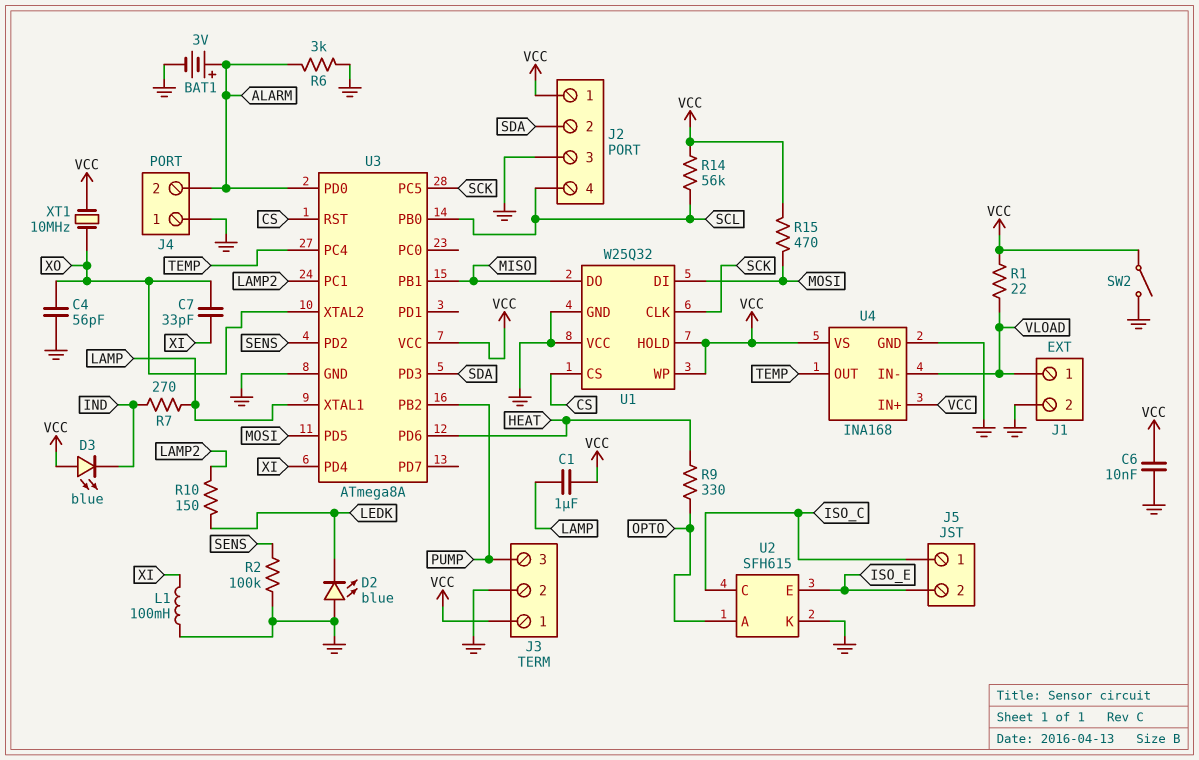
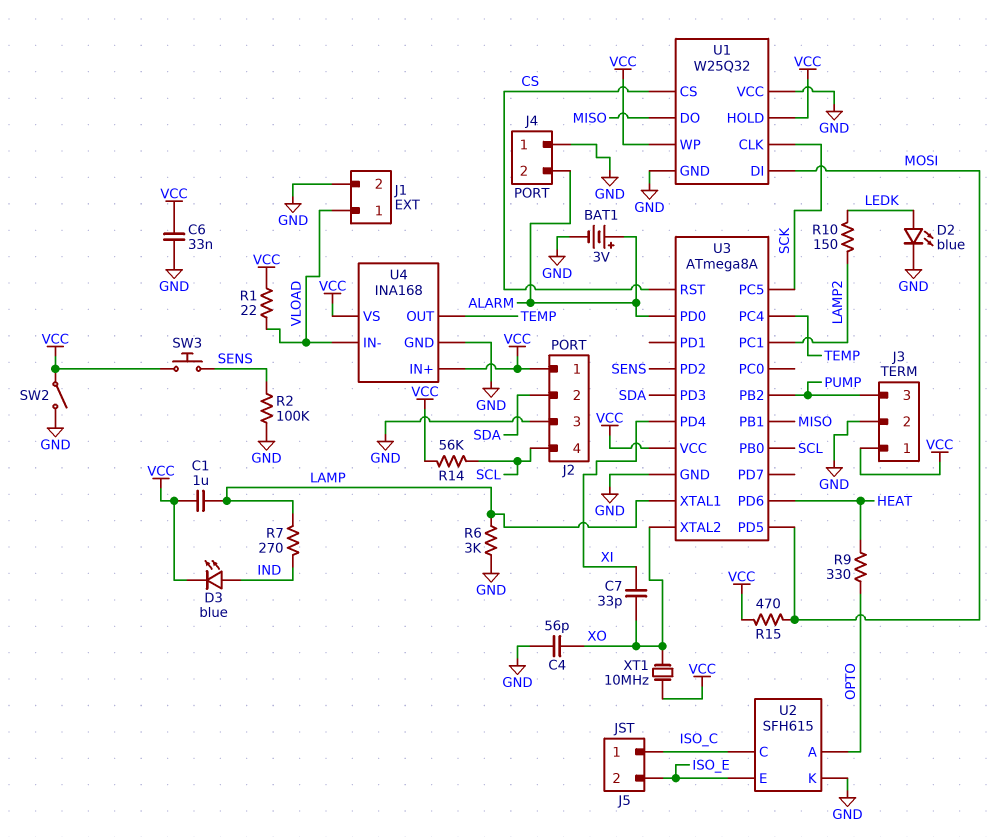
C6: 10nF (GND, VCC) -> 33nF (GND, VCC)
D2: LED blue (A GND, K LEDK) -> LED blue (A LEDK, K GND)
D3: LED blue (A VCC, K IND) -> LED blue (A IND, K VCC)
L1: 100mH (GND, XI) -> none
R6: 3k (ALARM, GND) -> 3k (GND, LAMP)
SW3: none -> button (SENS, VCC)

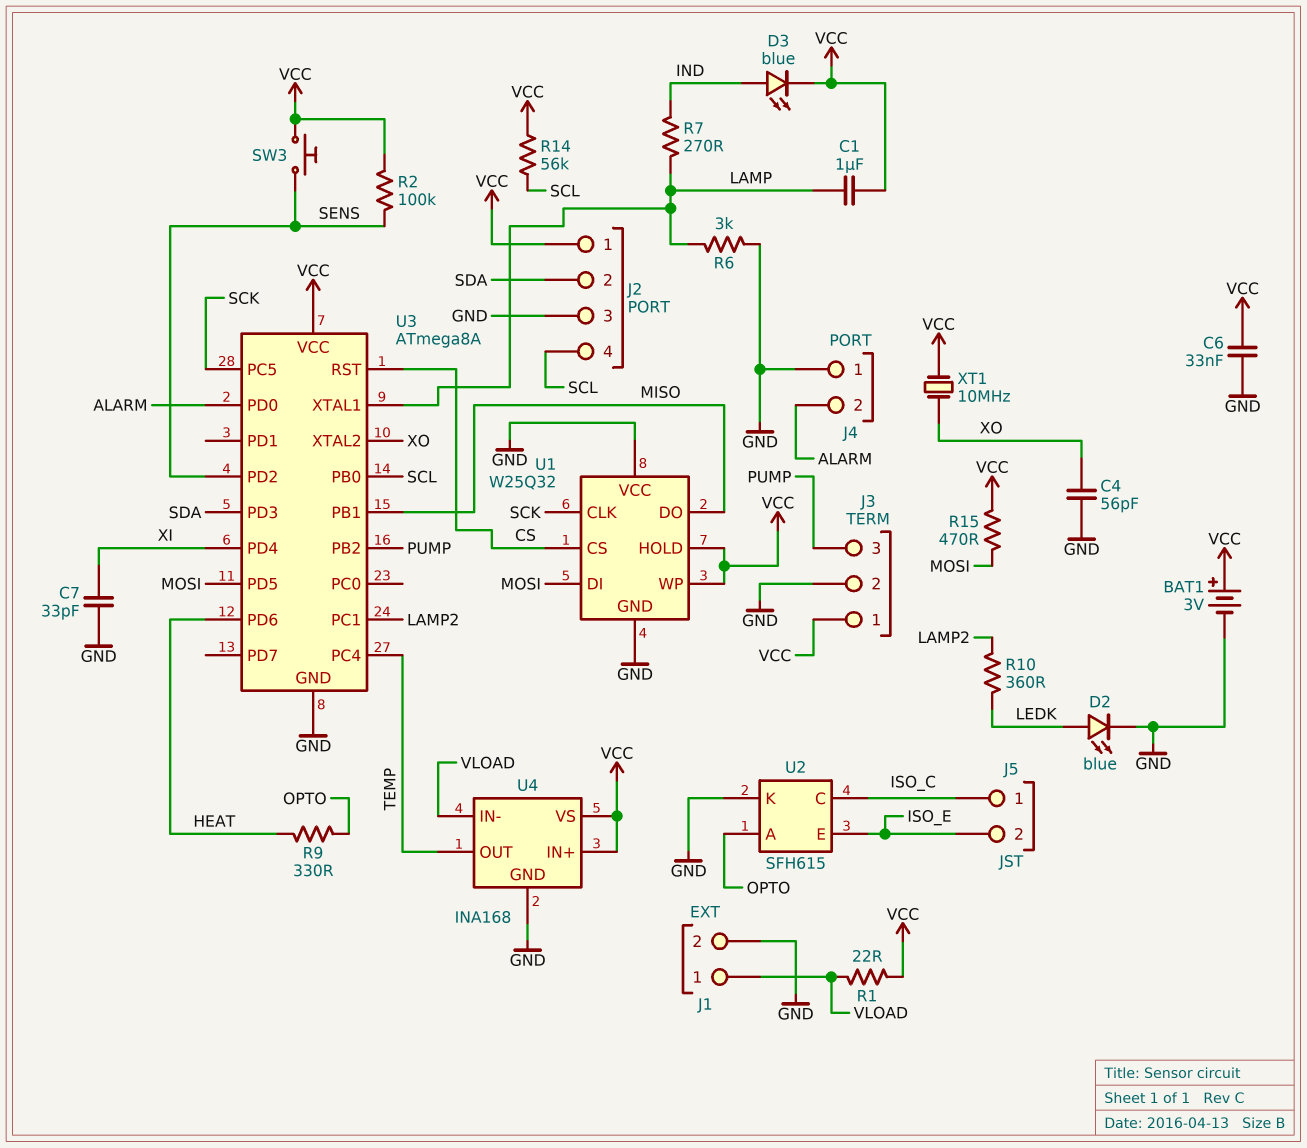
BAT1: 3V (plus ALARM, minus GND) -> 3V (plus VCC, minus GND)
C7: 33pF (XI, XO) -> 33pF (GND, XI)
R2: 100k (GND, SENS) -> 100k (SENS, VCC)
R10: 150 (LAMP2, LEDK) -> 360 (LAMP2, LEDK)
SW2: switch (GND, VCC) -> none

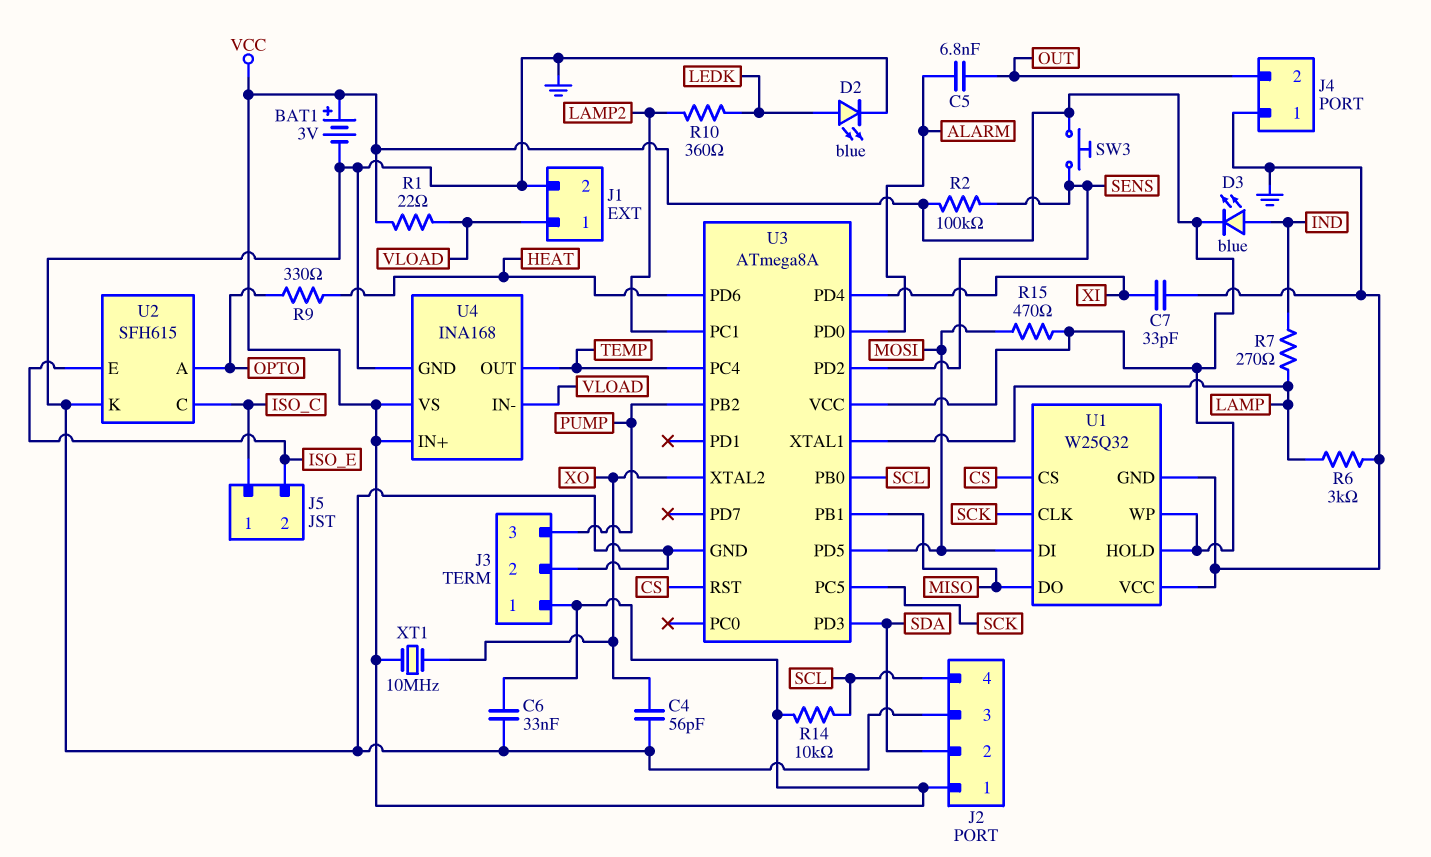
C1: 1uF (LAMP, VCC) -> none
C5: none -> 6.8nF (ALARM, OUT)
J4 pin 2: ALARM -> OUT
R14: 56k (SCL, VCC) -> 10k (SCL, VCC)

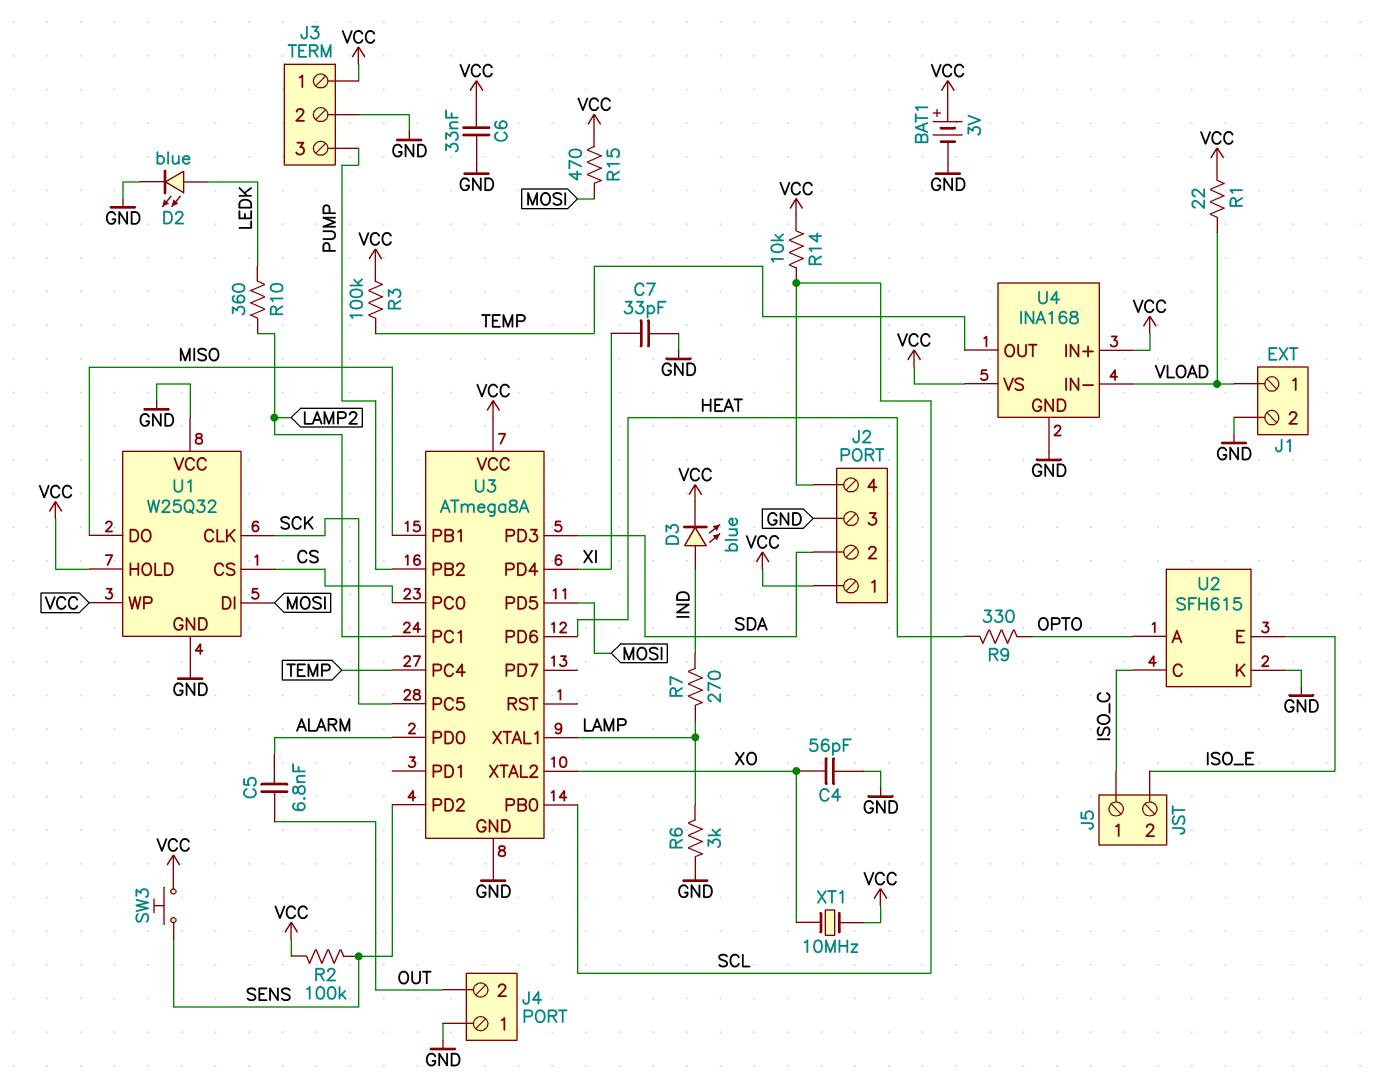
R3: none -> 100k (TEMP, VCC)
U3 pin PC0: none -> CS
U3 pin RST: CS -> none

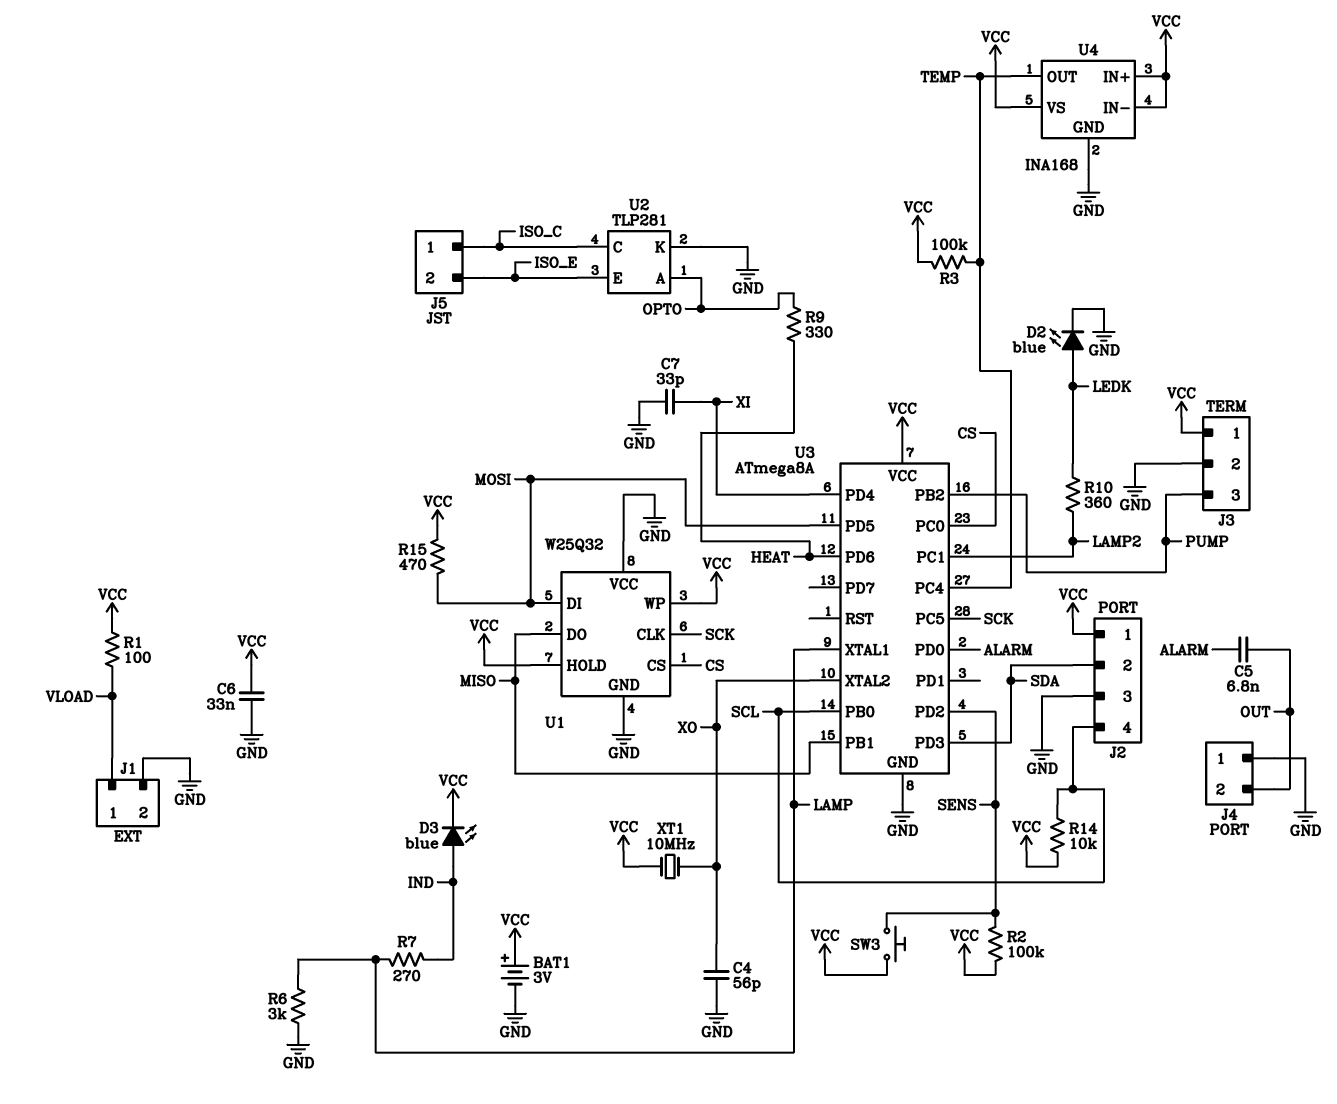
R1: 22 (VCC, VLOAD) -> 100 (VCC, VLOAD)
U2: SFH615 -> TLP281
U4 pin IN-: VLOAD -> VCC

